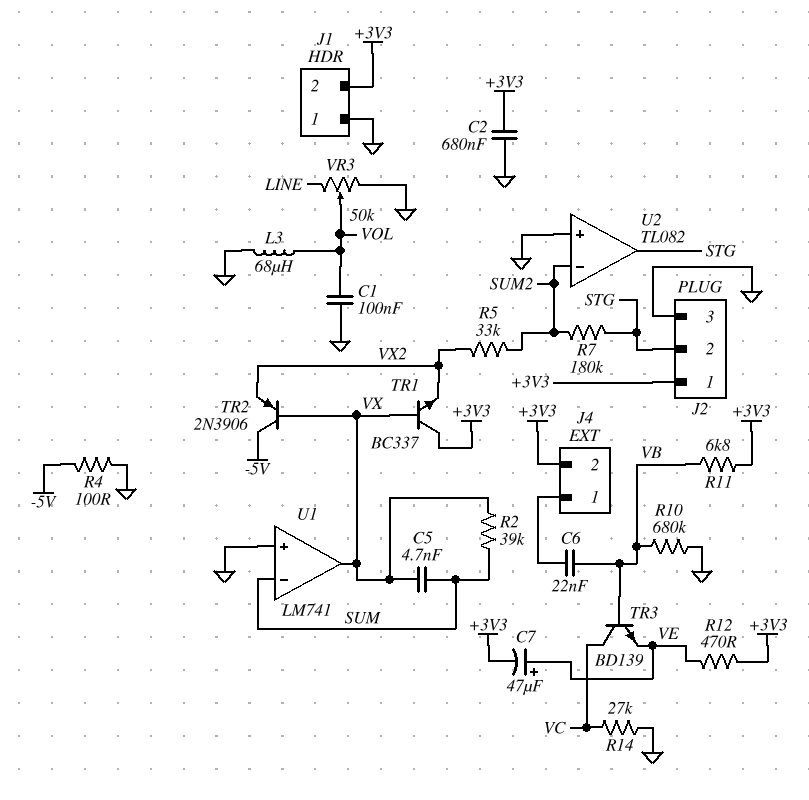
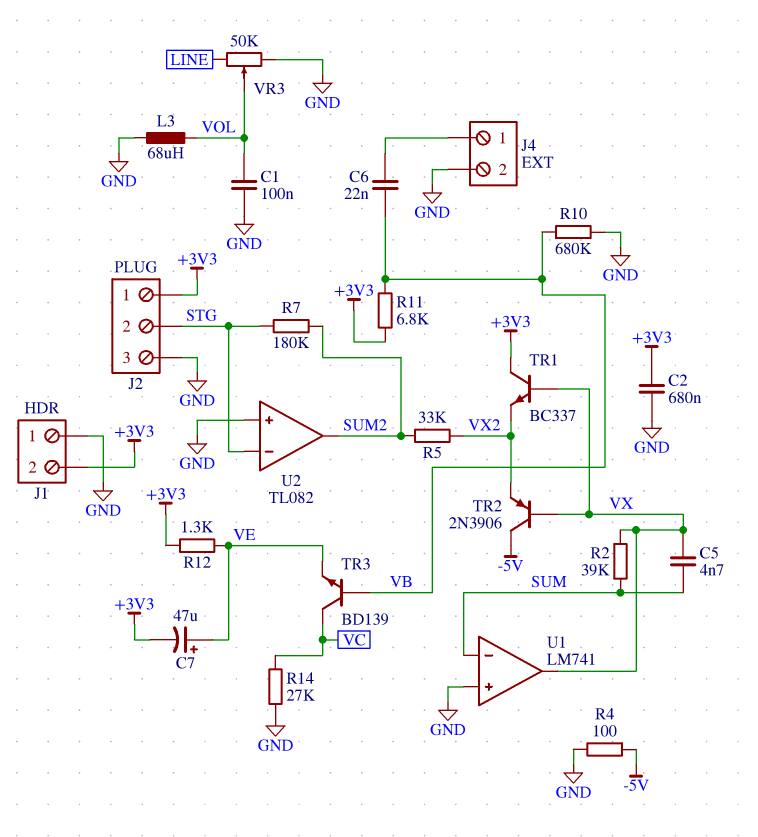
J4 pin 2: +3V3 -> GND
R12: 470 (+3V3, VE) -> 1.3k (+3V3, VE)
U2 pin in-: SUM2 -> STG
U2 pin out: STG -> SUM2

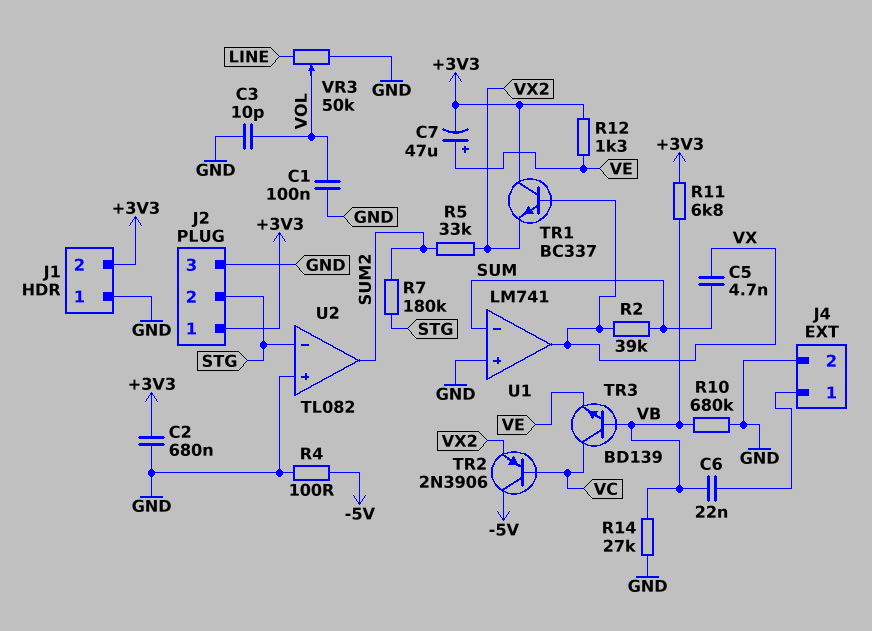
C3: none -> 10pF (GND, VOL)
L3: 68uH (GND, VOL) -> none
R14: 27k (GND, VC) -> 27k (GND, VB)
TR2: PNP 2N3906 (B VX, C -5V, E VX2) -> PNP 2N3906 (B VC, C -5V, E VX2)

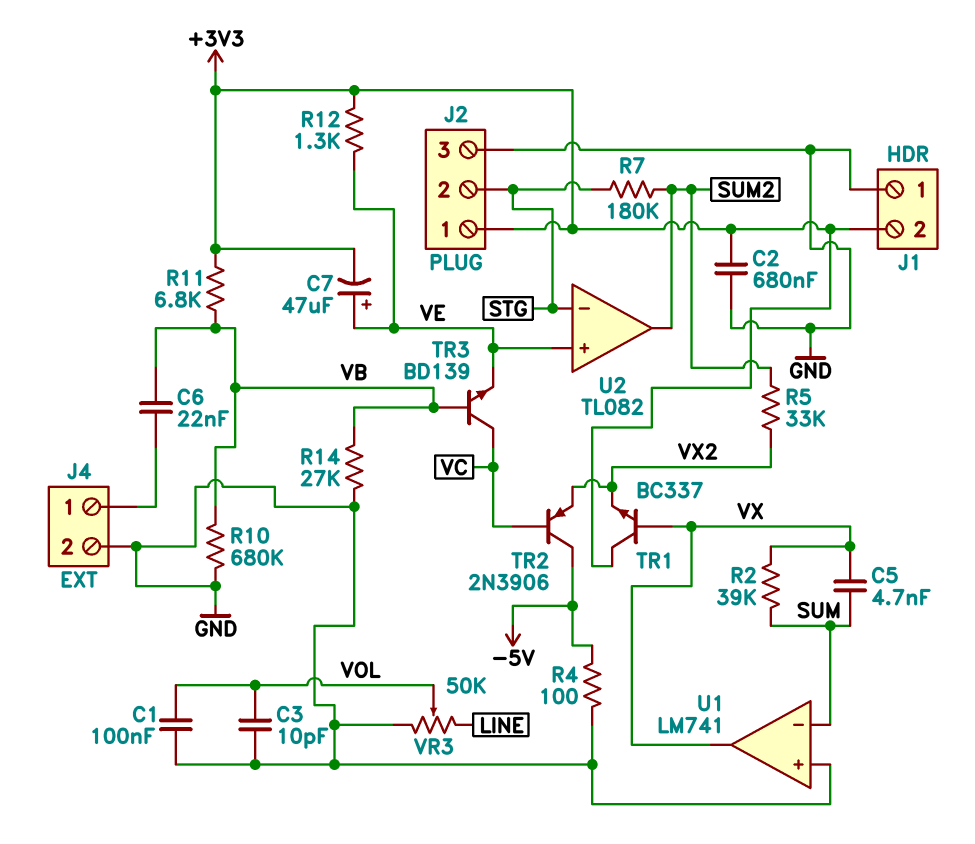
U2 pin in+: GND -> VE

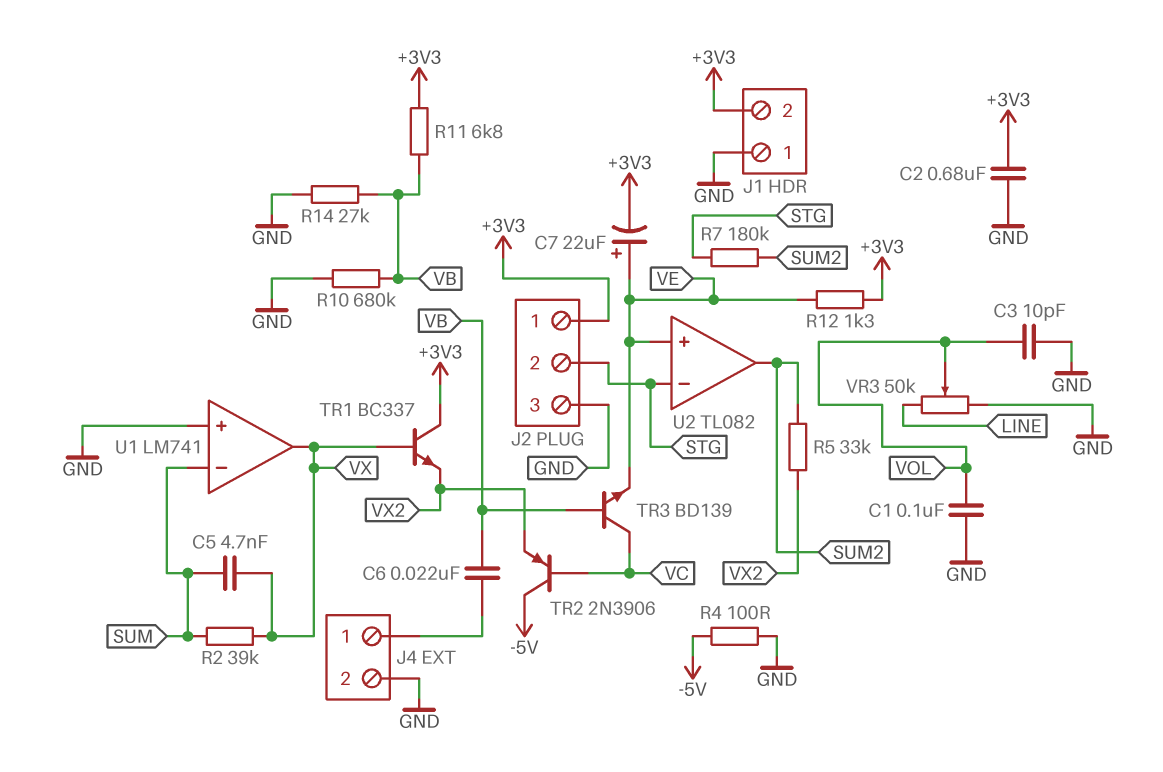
C7: 47uF (plus VE, minus +3V3) -> 22uF (plus VE, minus +3V3)

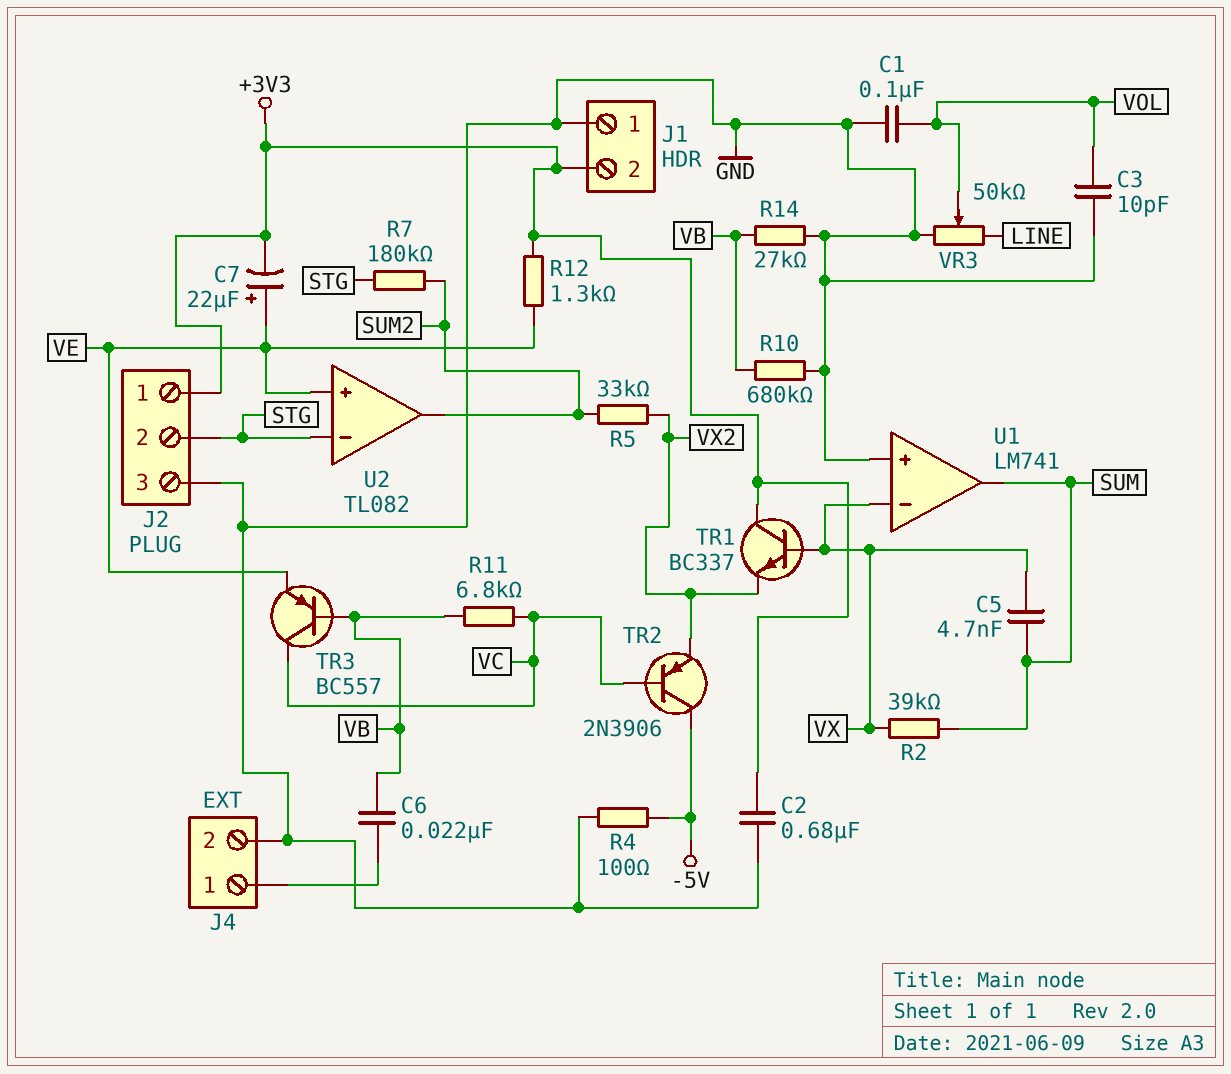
R11: 6.8k (+3V3, VB) -> 6.8k (VB, VC)
TR3: NPN BD139 (B VB, C VC, E VE) -> PNP BC557 (B VB, C VC, E VE)
U1 pin in-: SUM -> VX
U1 pin out: VX -> SUM

